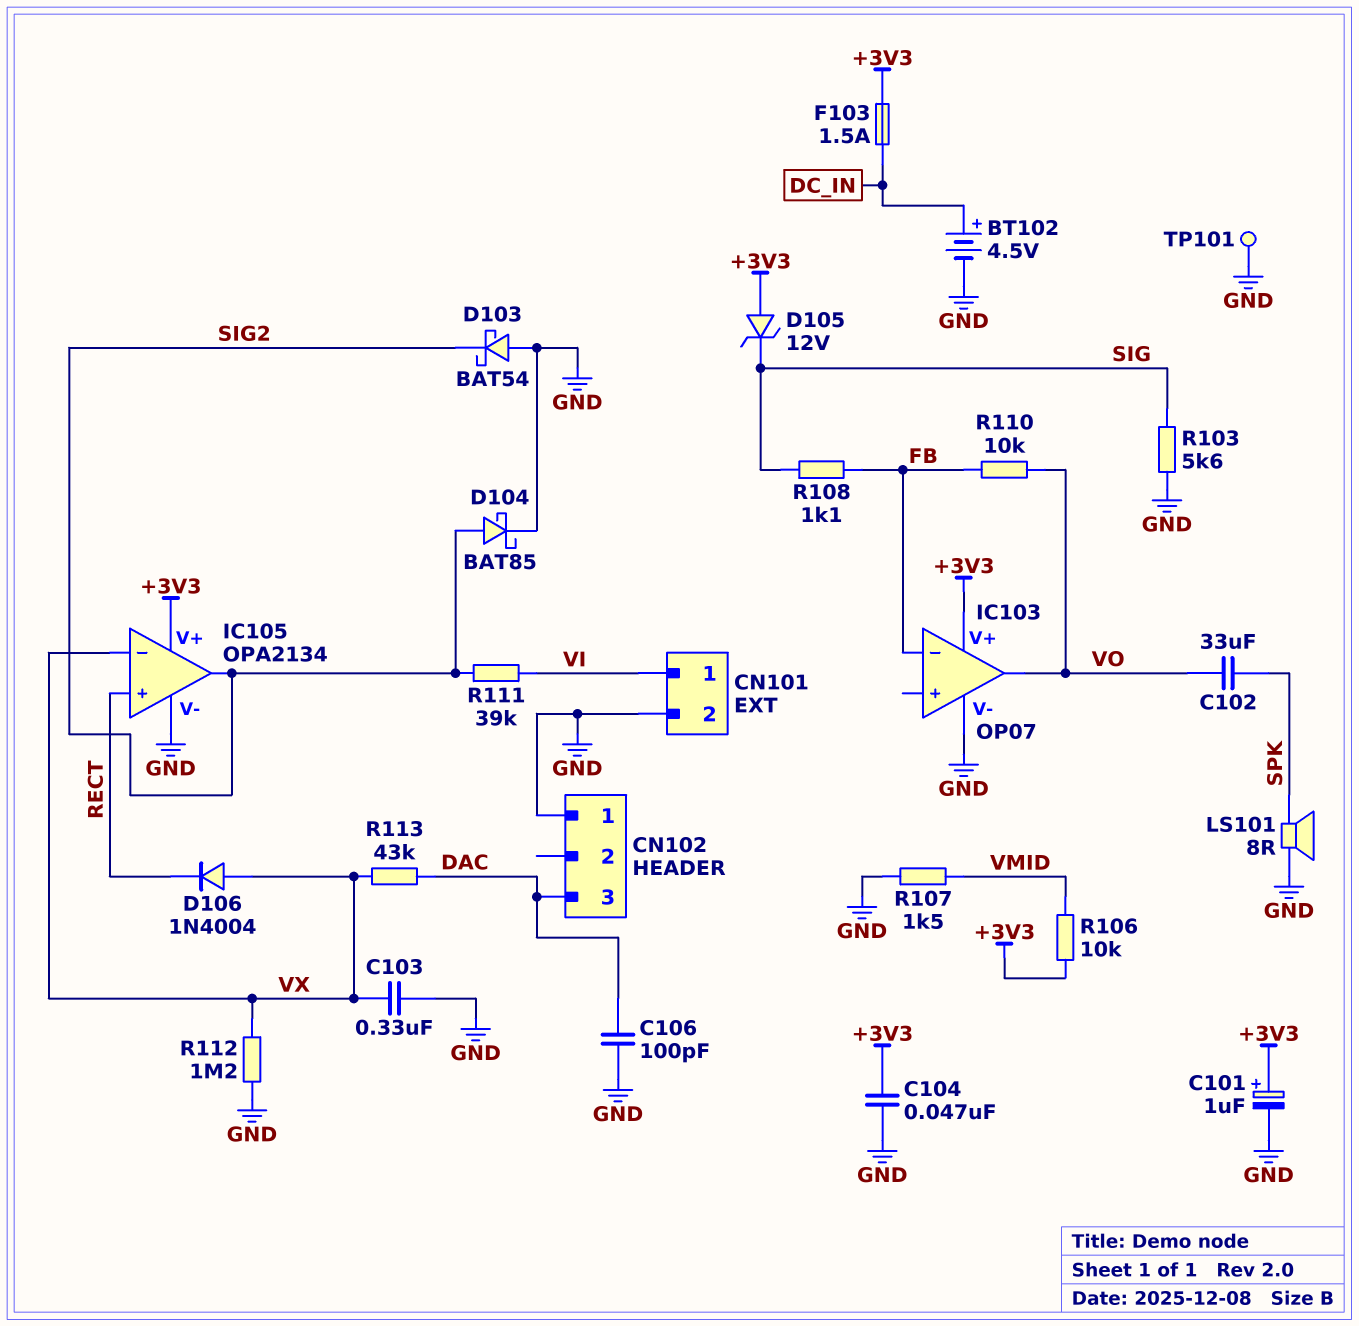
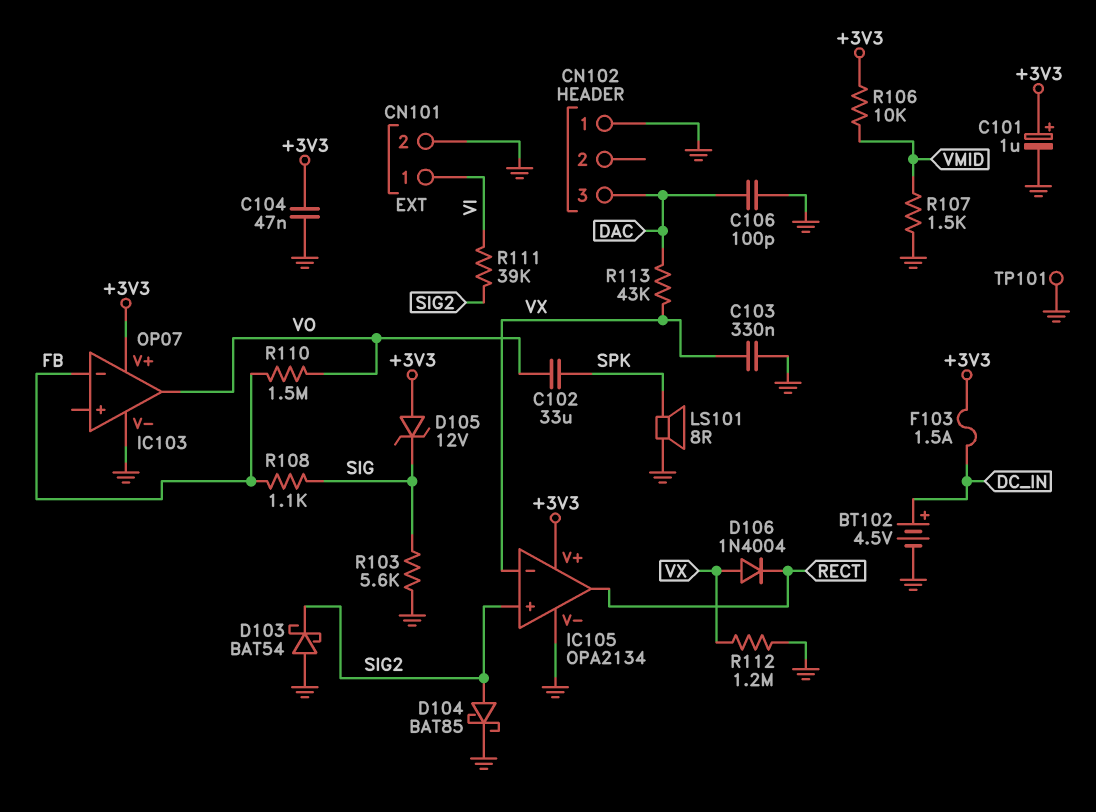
IC105 pin in+: RECT -> SIG2
IC105 pin out: SIG2 -> RECT
R110: 10k (FB, VO) -> 1.5M (FB, VO)

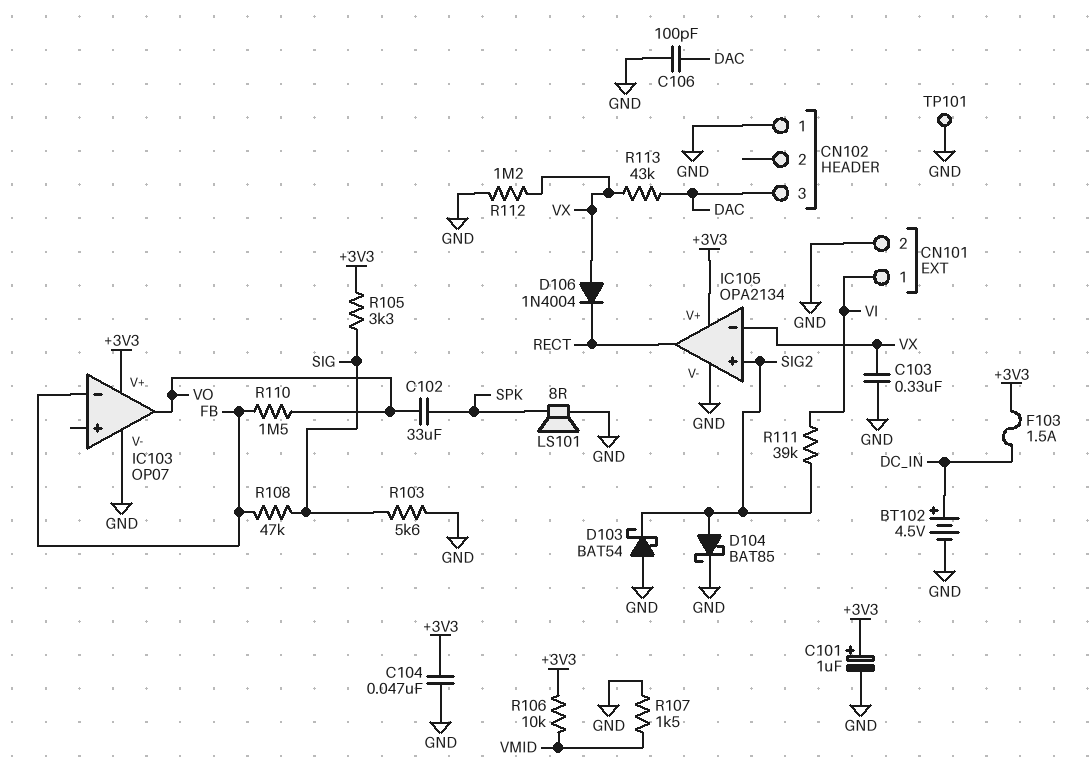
D105: zener 12V (A +3V3, K SIG) -> none
R105: none -> 3.3k (+3V3, SIG)
R108: 1.1k (FB, SIG) -> 47k (FB, SIG)

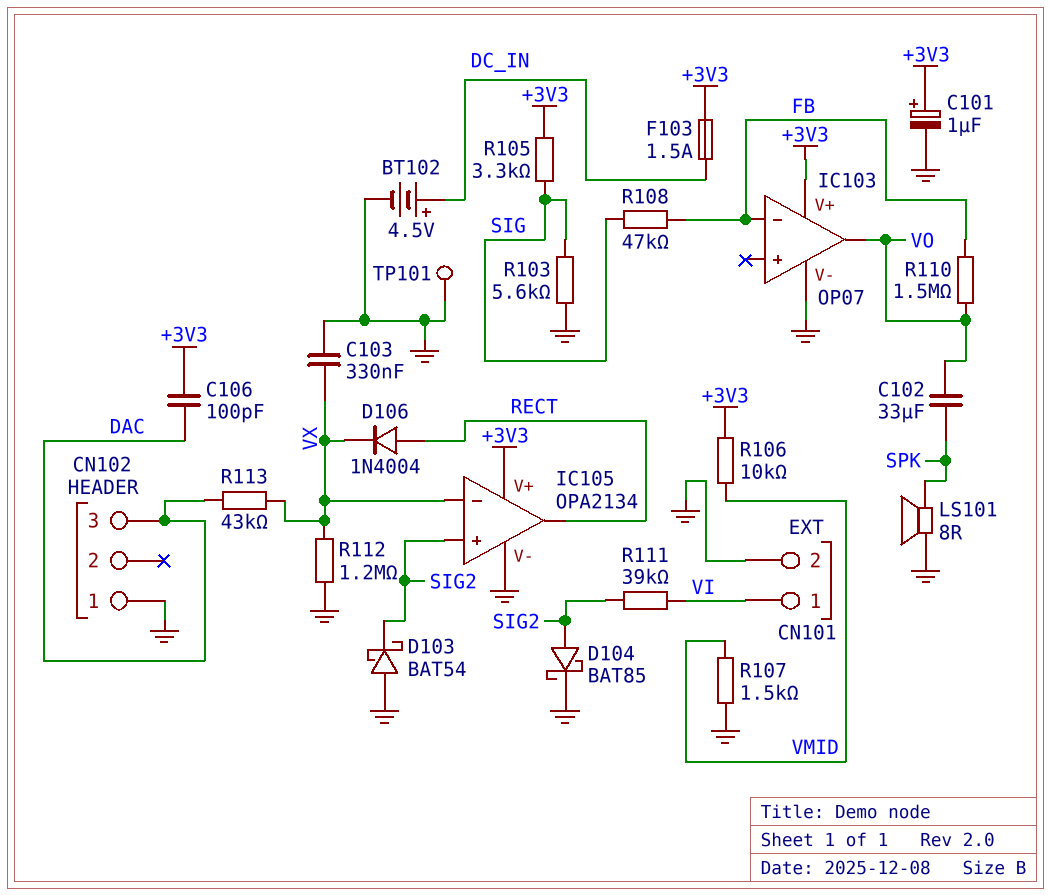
C104: 47nF (+3V3, GND) -> none
C106: 100pF (DAC, GND) -> 100pF (+3V3, DAC)
D106: diode 1N4004 (A VX, K RECT) -> diode 1N4004 (A RECT, K VX)

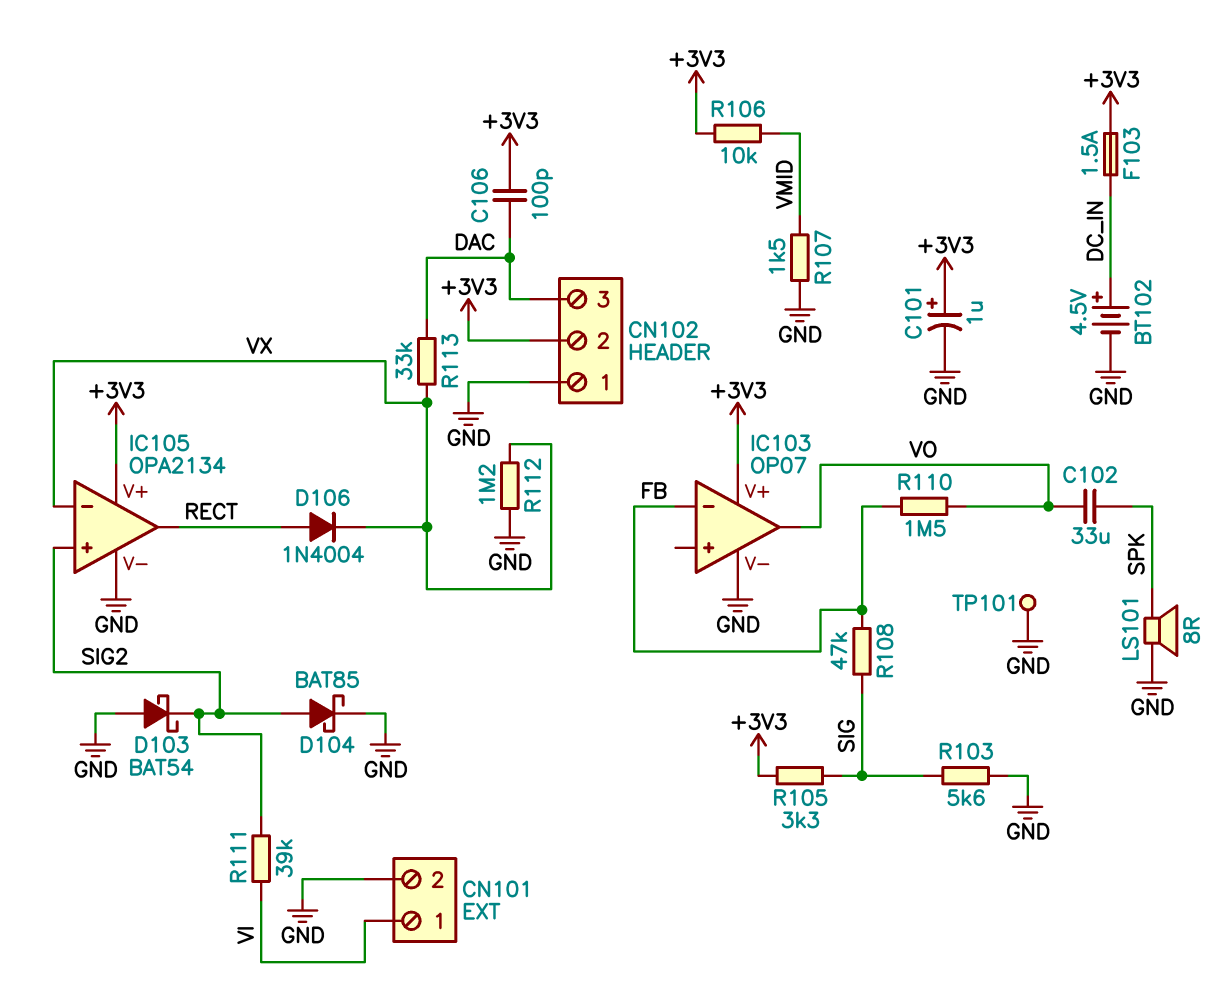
C103: 330nF (GND, VX) -> none
CN102 pin 2: none -> +3V3
R113: 43k (DAC, VX) -> 33k (DAC, VX)

